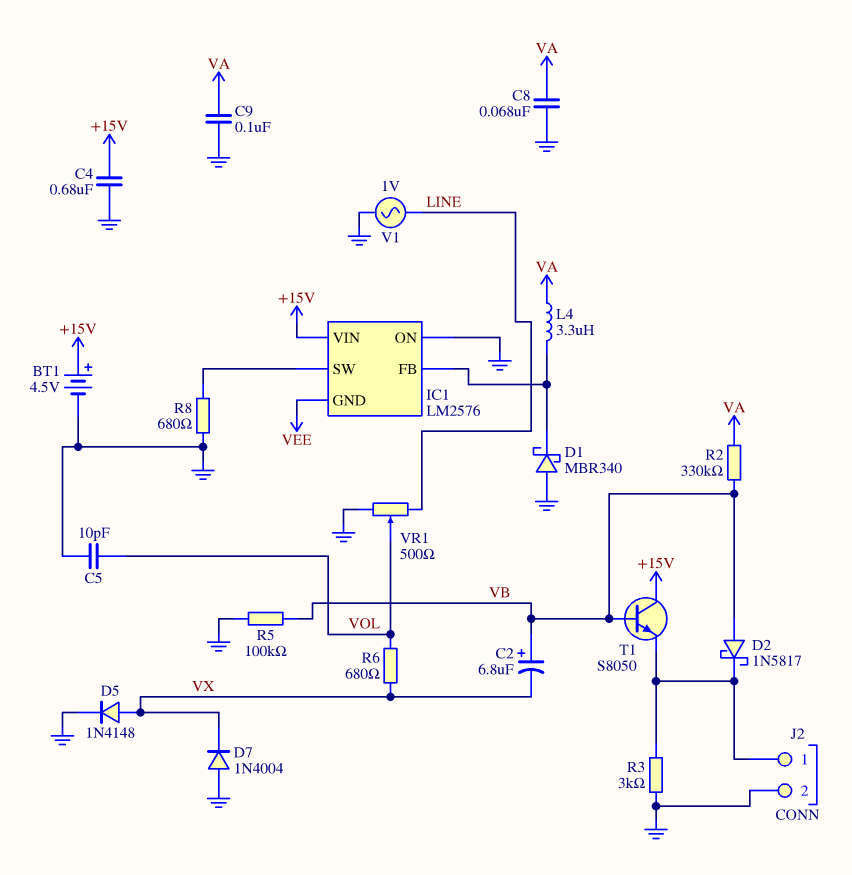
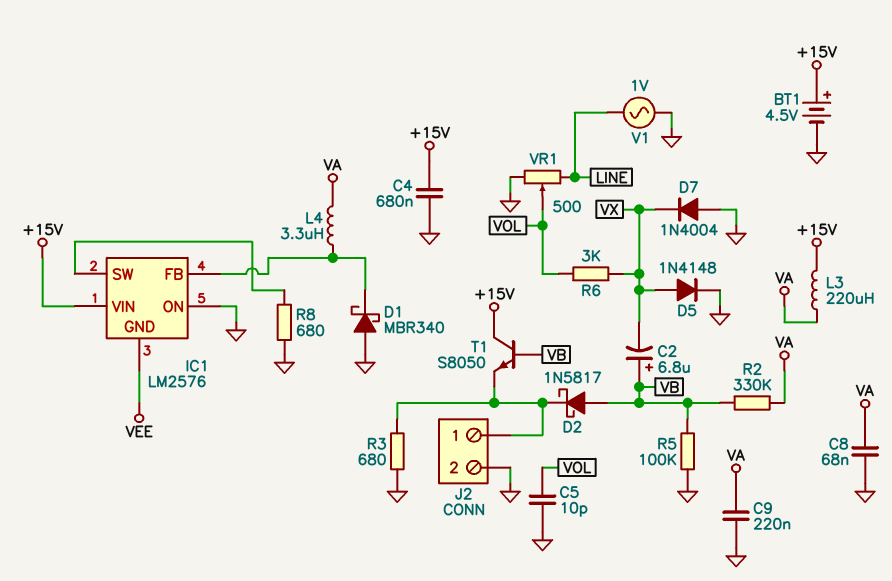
C9: 100nF (GND, VA) -> 220nF (GND, VA)
L3: none -> 220uH (+15V, VA)
R3: 3k (GND, J2/1) -> 680 (GND, J2/1)
R6: 680 (VOL, VX) -> 3k (VOL, VX)

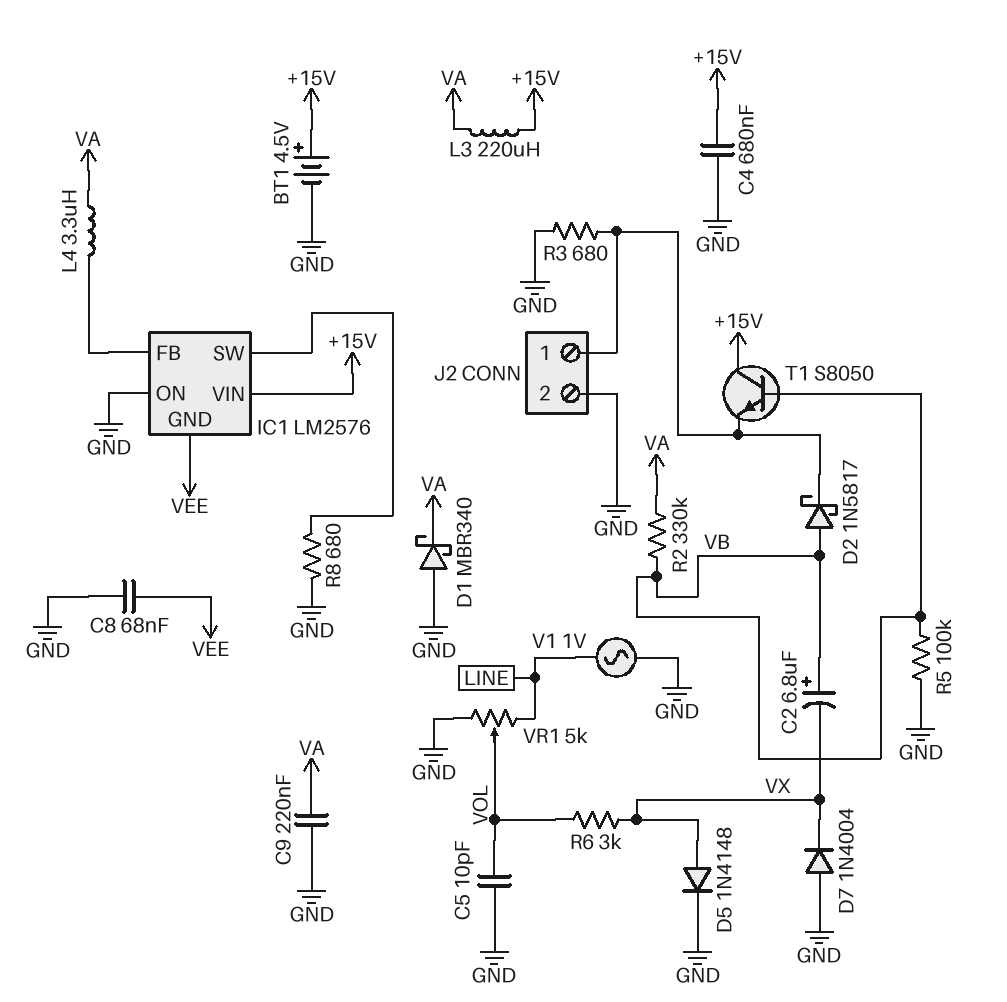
C8: 68nF (GND, VA) -> 68nF (GND, VEE)
D1: schottky MBR340 (A GND, K IC1/FB) -> schottky MBR340 (A GND, K VA)
VR1: 500 (GND, LINE, wiper VOL) -> 5k (GND, LINE, wiper VOL)

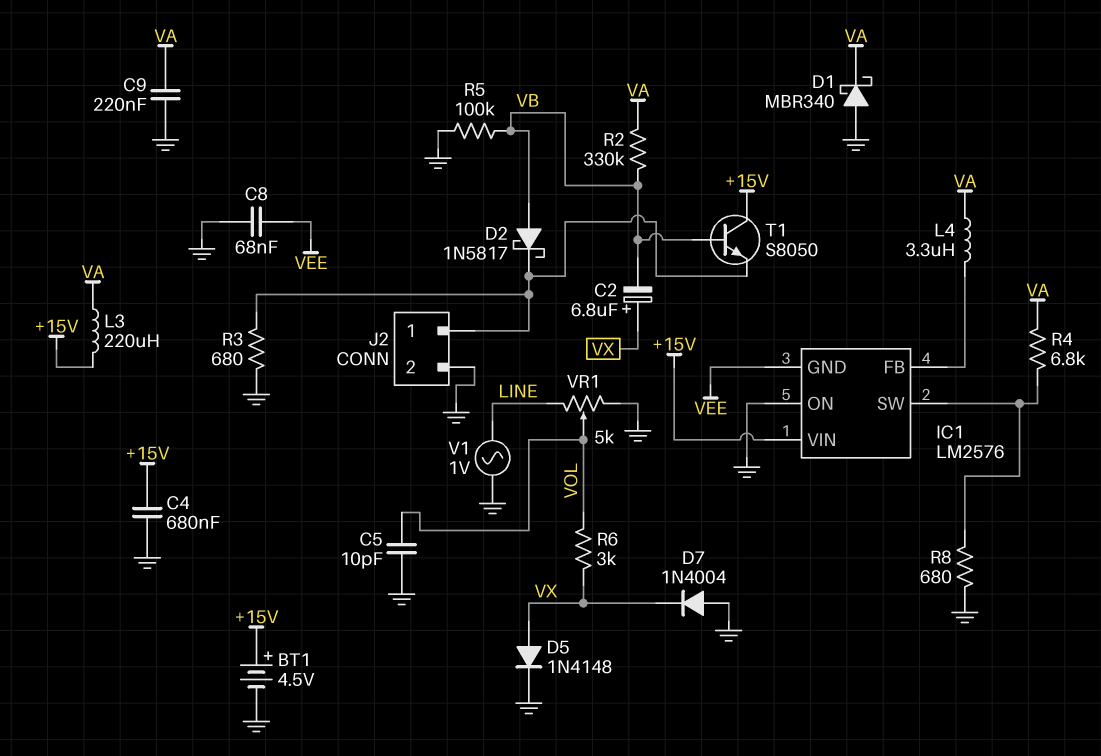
C2: 6.8uF (plus VB, minus VX) -> 6.8uF (plus VX, minus VB)
R4: none -> 6.8k (IC1/SW, VA)

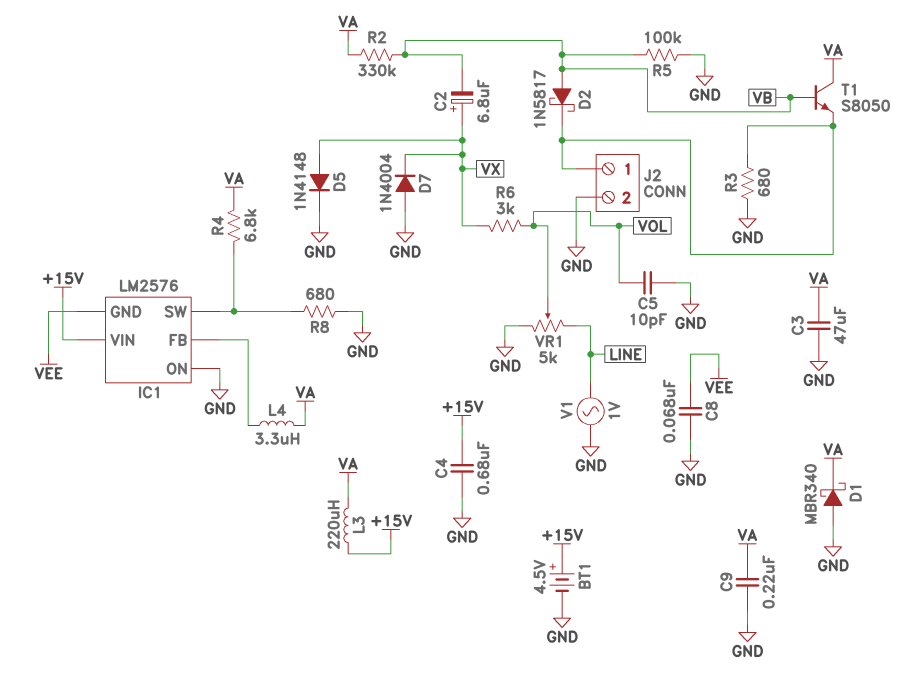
C3: none -> 47uF (GND, VA)
T1: NPN S8050 (B VB, C +15V, E J2/1) -> NPN S8050 (B VB, C VA, E J2/1)

